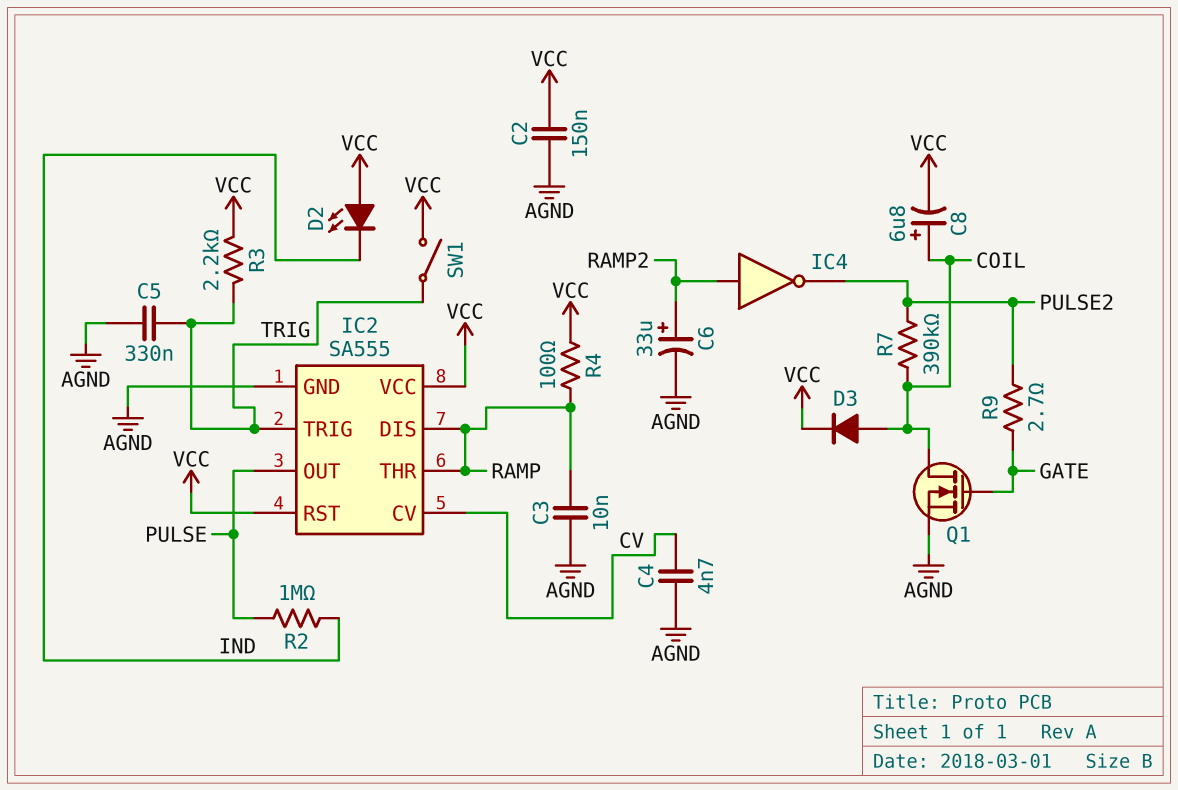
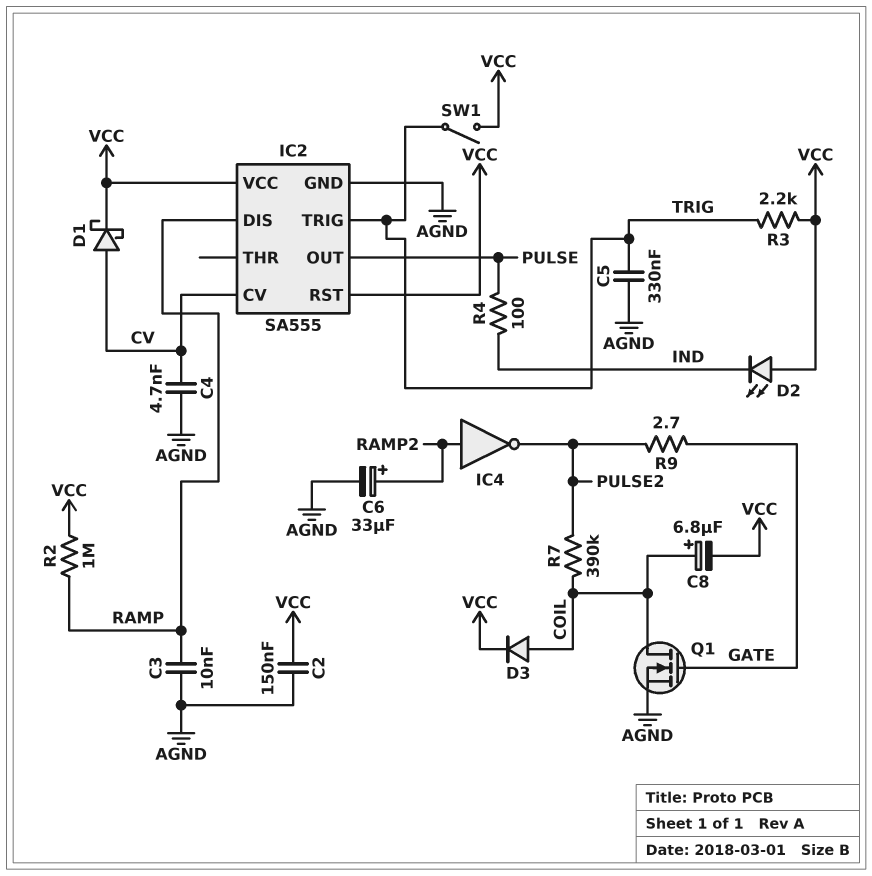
D1: none -> schottky (A CV, K VCC)
IC2 pin THR: RAMP -> none
R2: 1M (IND, PULSE) -> 1M (RAMP, VCC)
R4: 100 (RAMP, VCC) -> 100 (IND, PULSE)

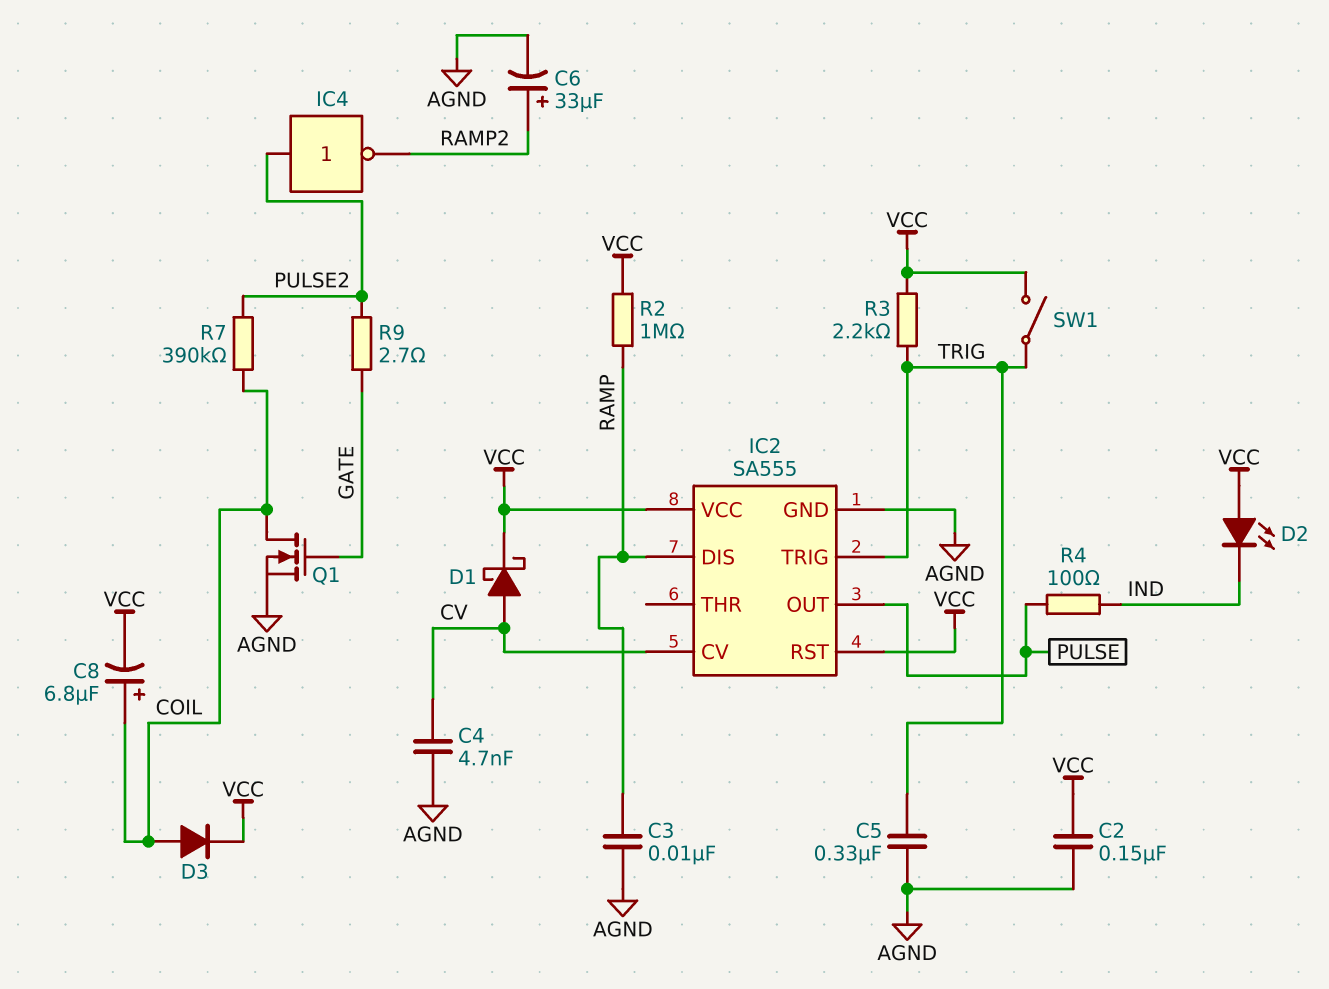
IC4: NOT (in RAMP2, out PULSE2) -> NOT (in PULSE2, out RAMP2)

